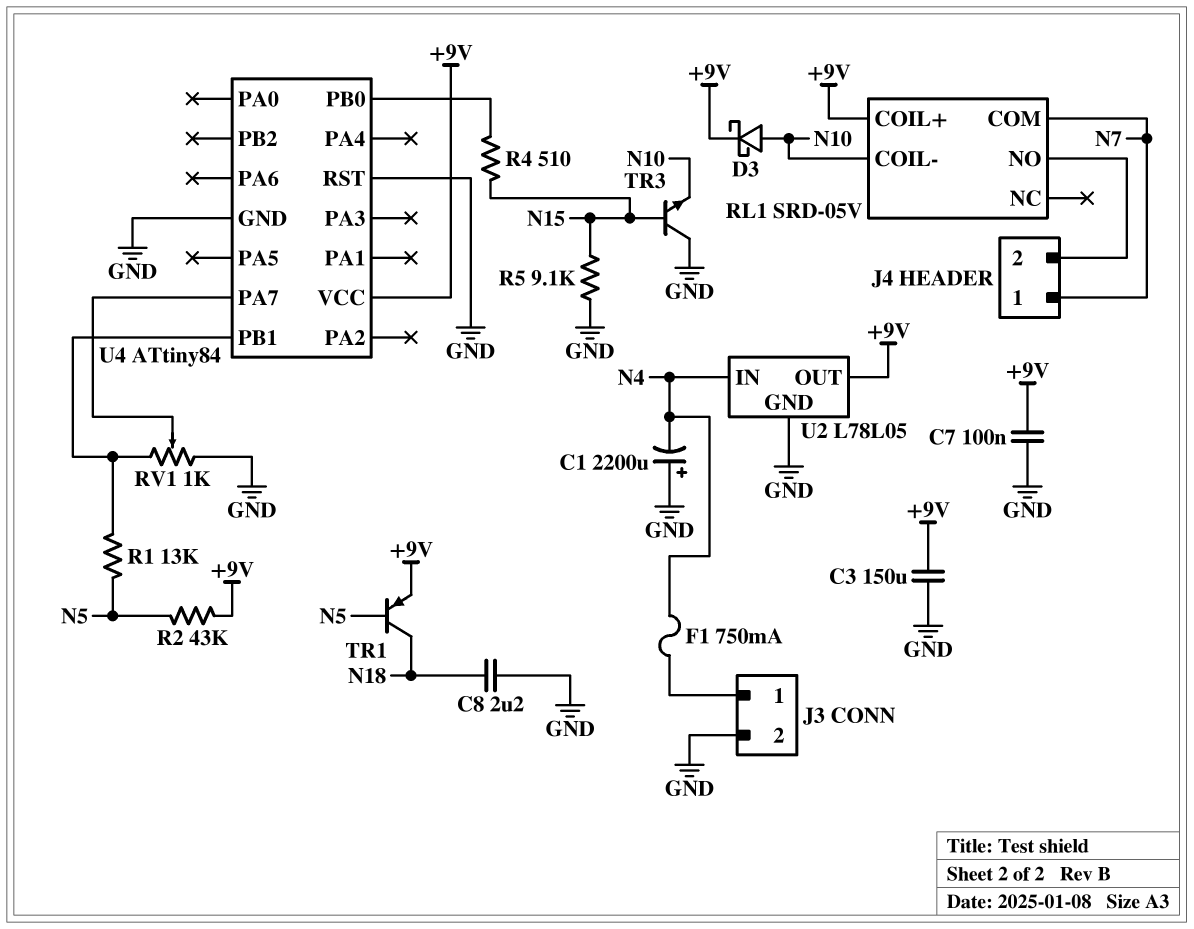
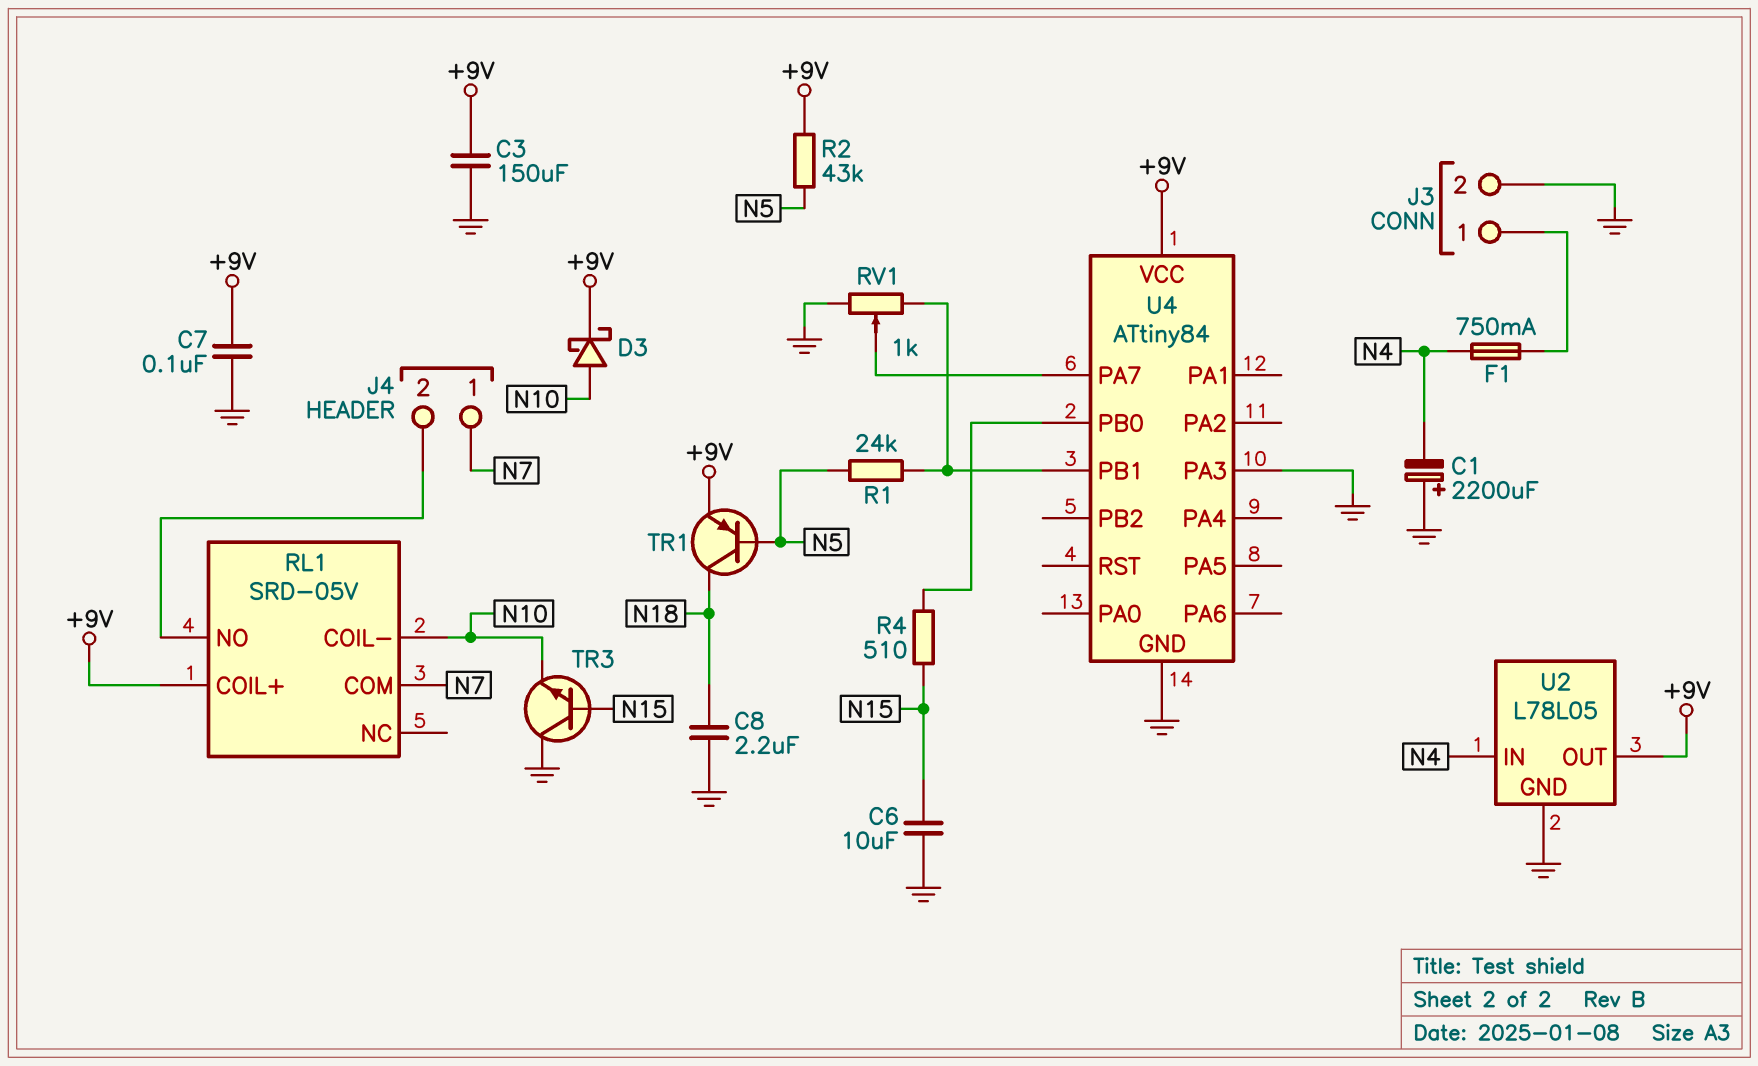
C6: none -> 10uF (GND, N15)
R1: 13k (N5, U4/PB1) -> 24k (N5, U4/PB1)
R5: 9.1k (GND, N15) -> none
U4 pin PA3: none -> GND
U4 pin RST: GND -> none

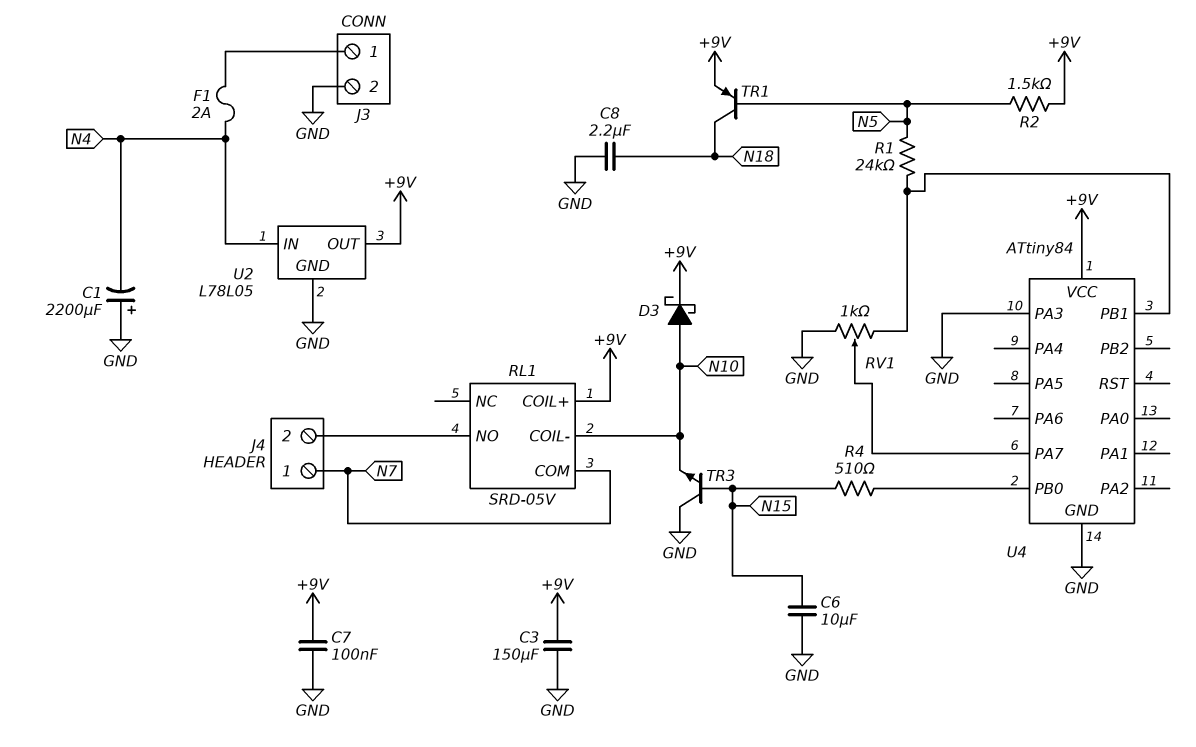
F1: 750mA (J3/1, N4) -> 2A (J3/1, N4)
R2: 43k (+9V, N5) -> 1.5k (+9V, N5)

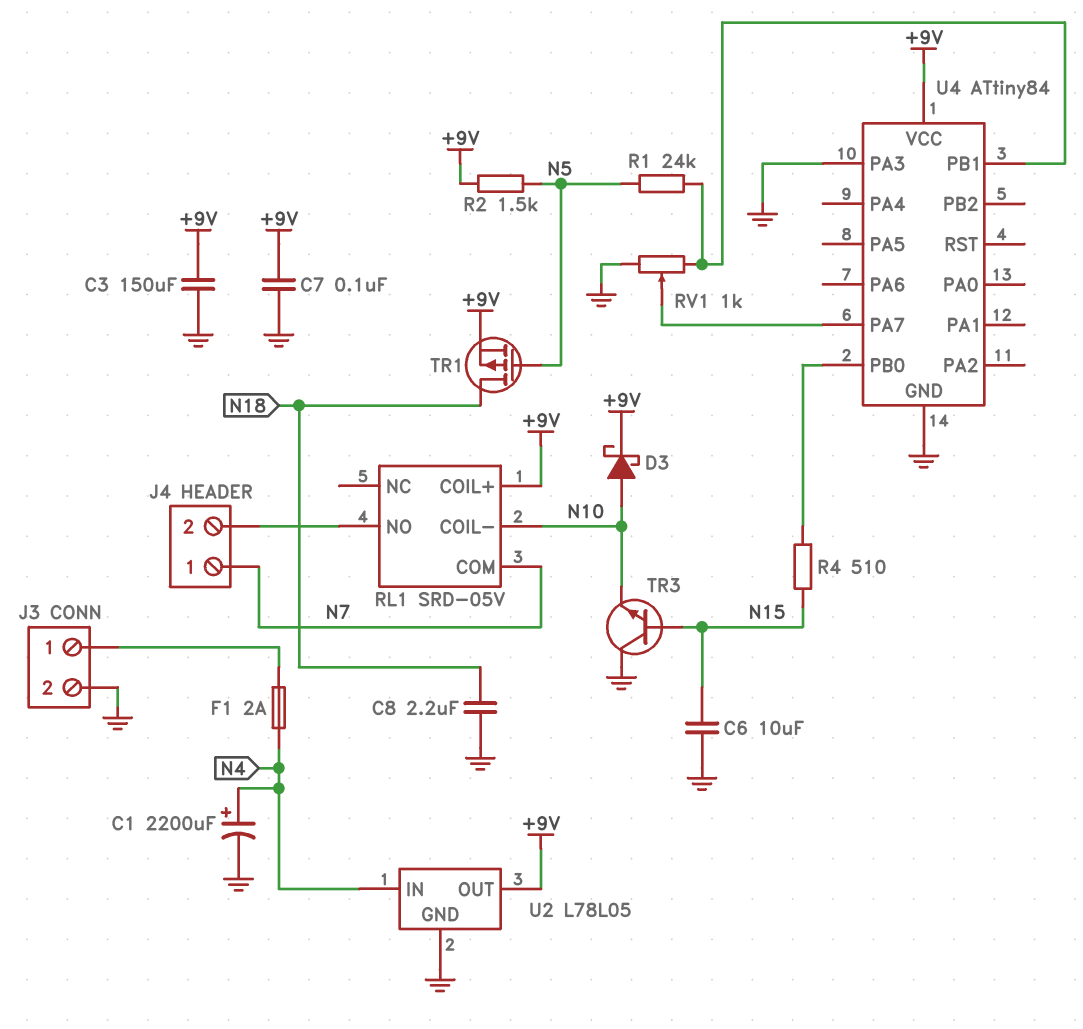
C1: 2200uF (plus GND, minus N4) -> 2200uF (plus N4, minus GND)
TR1: PNP (B N5, C N18, E +9V) -> PMOS (G N5, D N18, S +9V)

